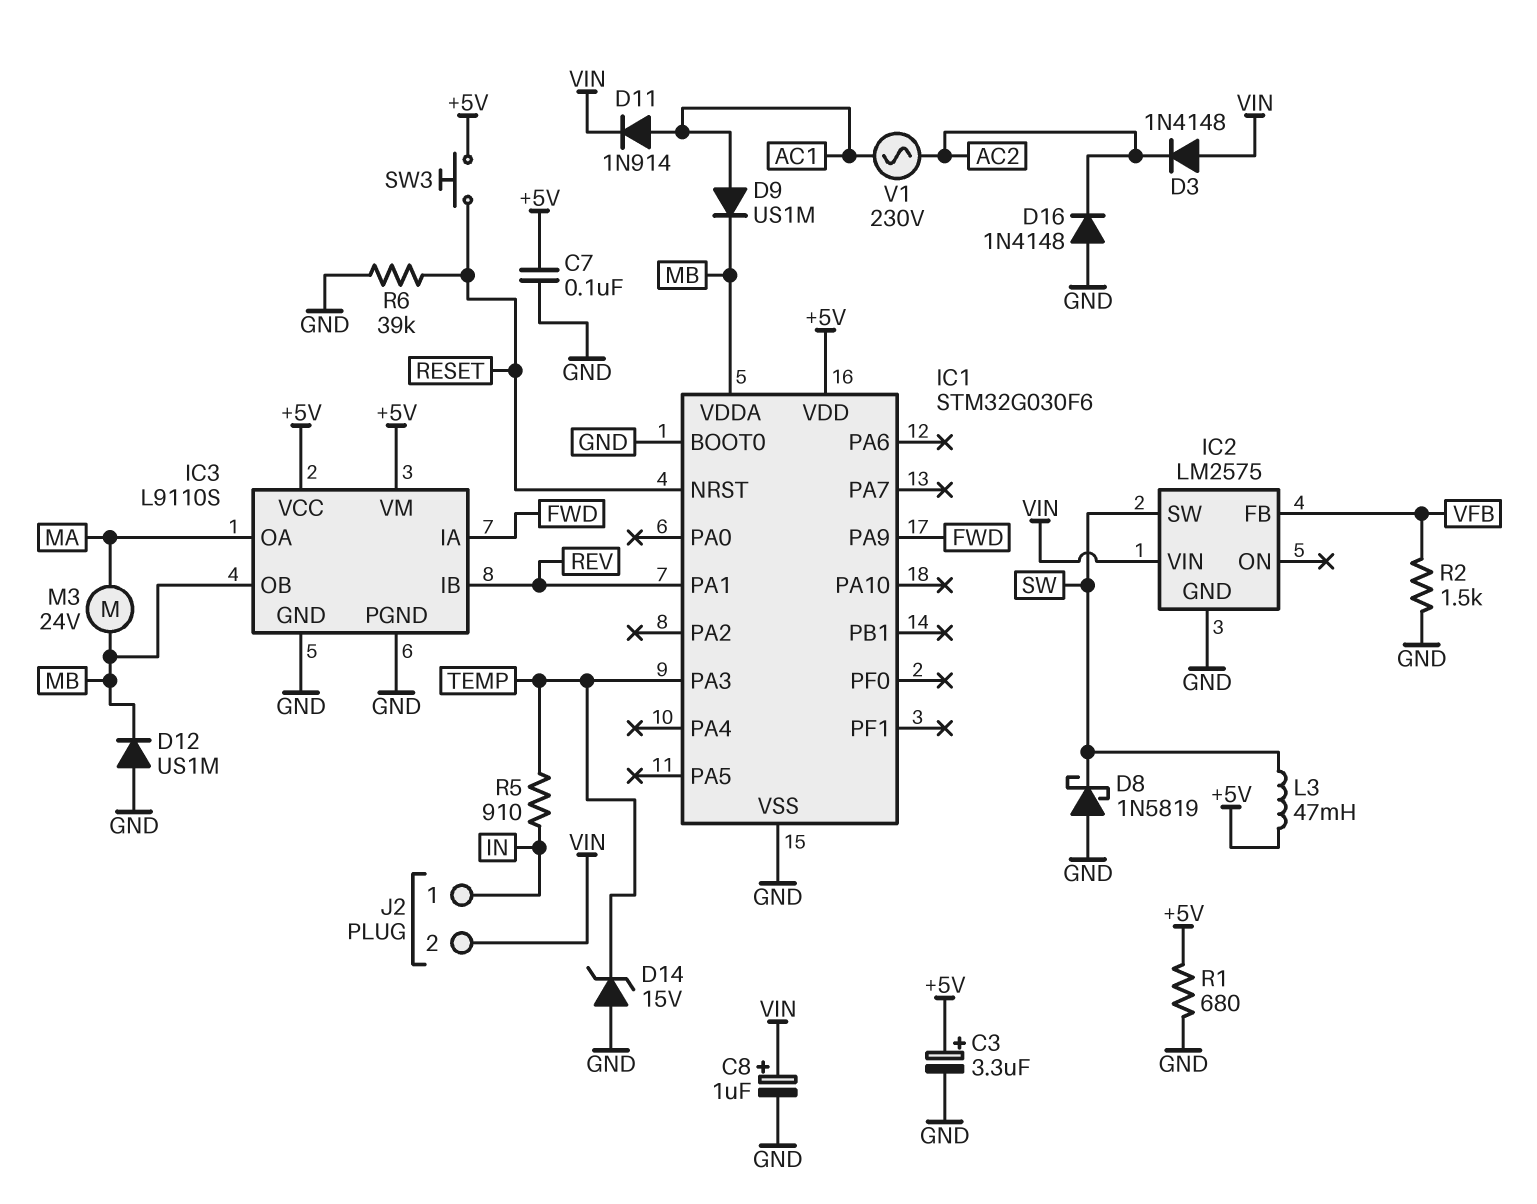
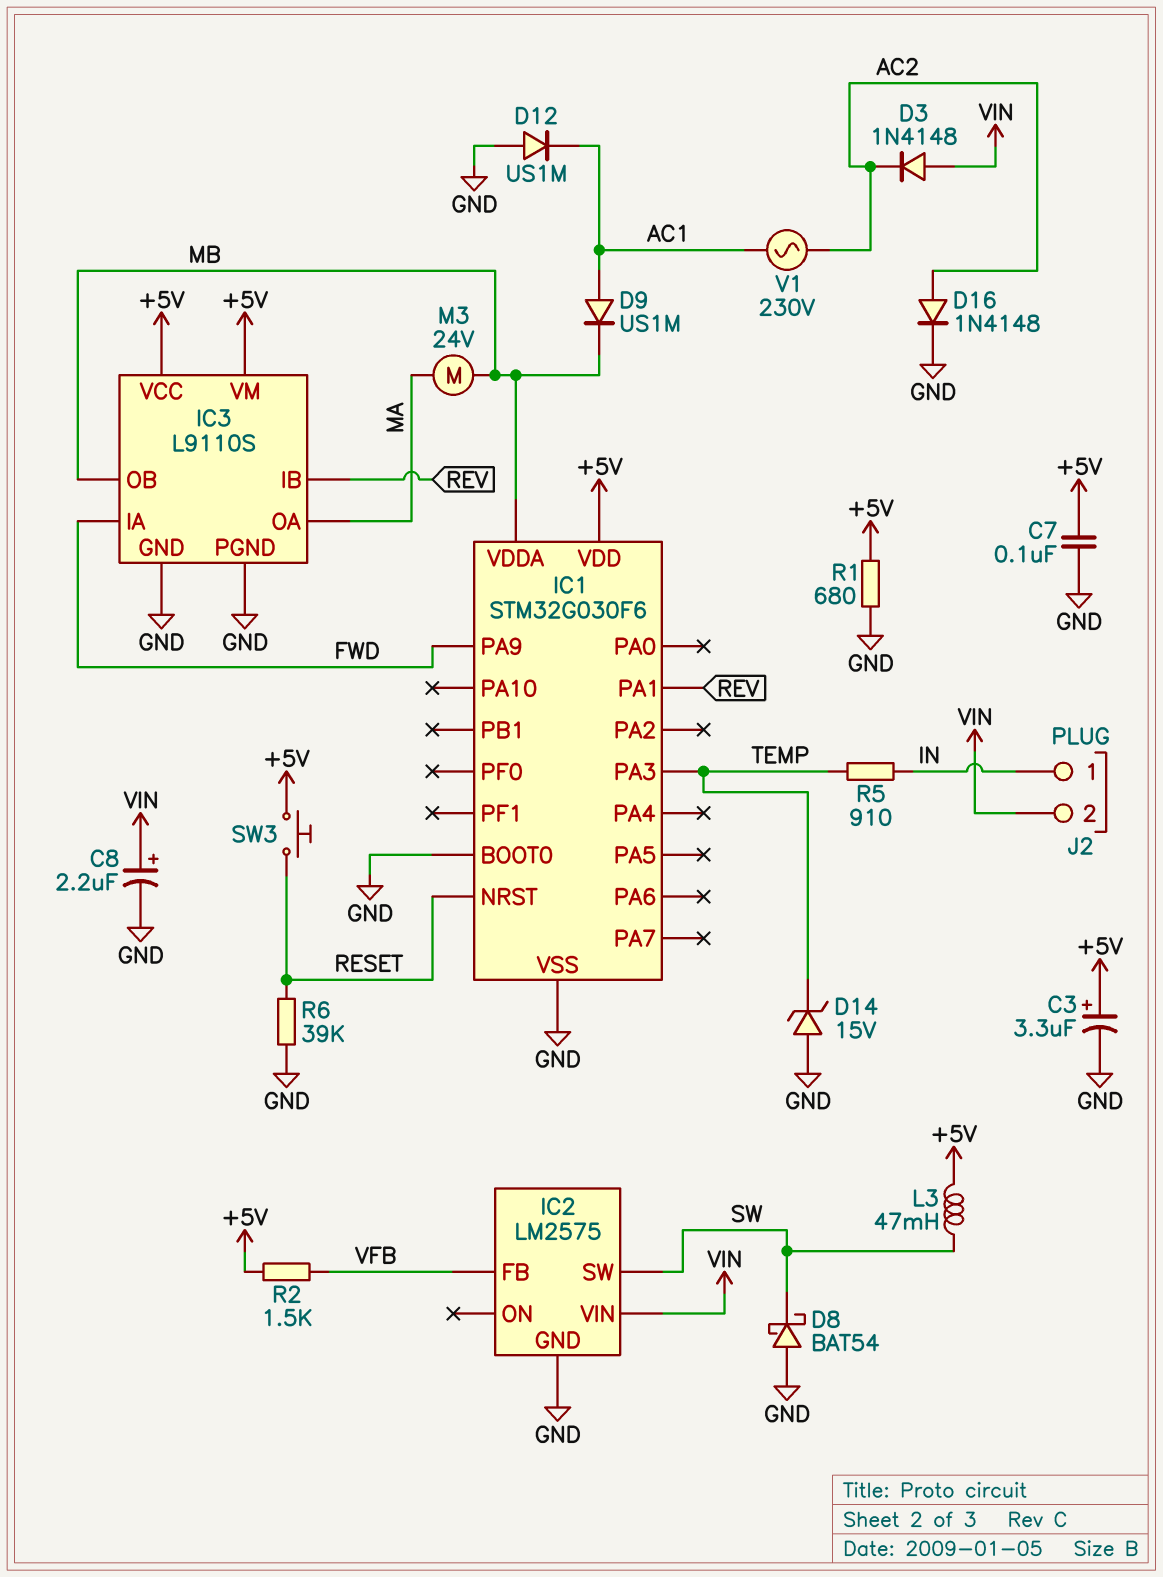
C8: 1uF (plus VIN, minus GND) -> 2.2uF (plus VIN, minus GND)
D8: schottky 1N5819 (A GND, K SW) -> schottky BAT54 (A GND, K SW)
D11: diode 1N914 (A AC1, K VIN) -> none
D12: diode US1M (A GND, K MB) -> diode US1M (A GND, K AC1)
D16: diode 1N4148 (A GND, K AC2) -> diode 1N4148 (A AC2, K GND)
R2: 1.5k (GND, VFB) -> 1.5k (+5V, VFB)

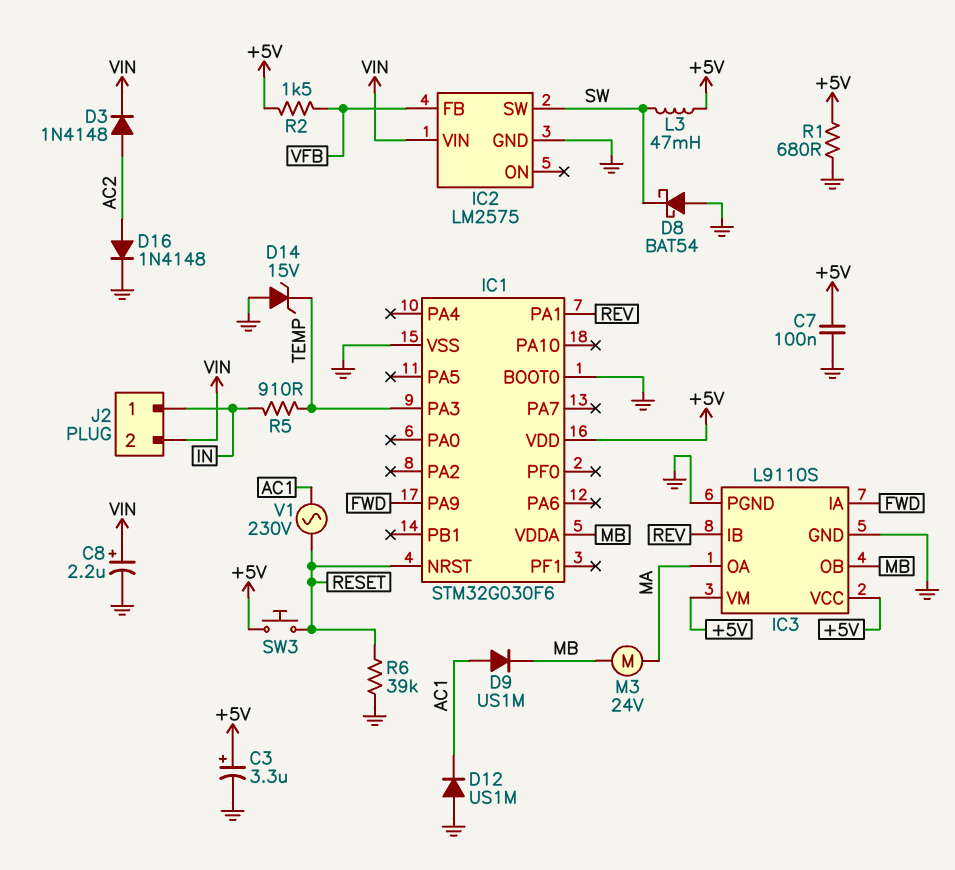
D3: diode 1N4148 (A VIN, K AC2) -> diode 1N4148 (A AC2, K VIN)
V1: AC 230V (AC1, AC2) -> AC 230V (AC1, RESET)

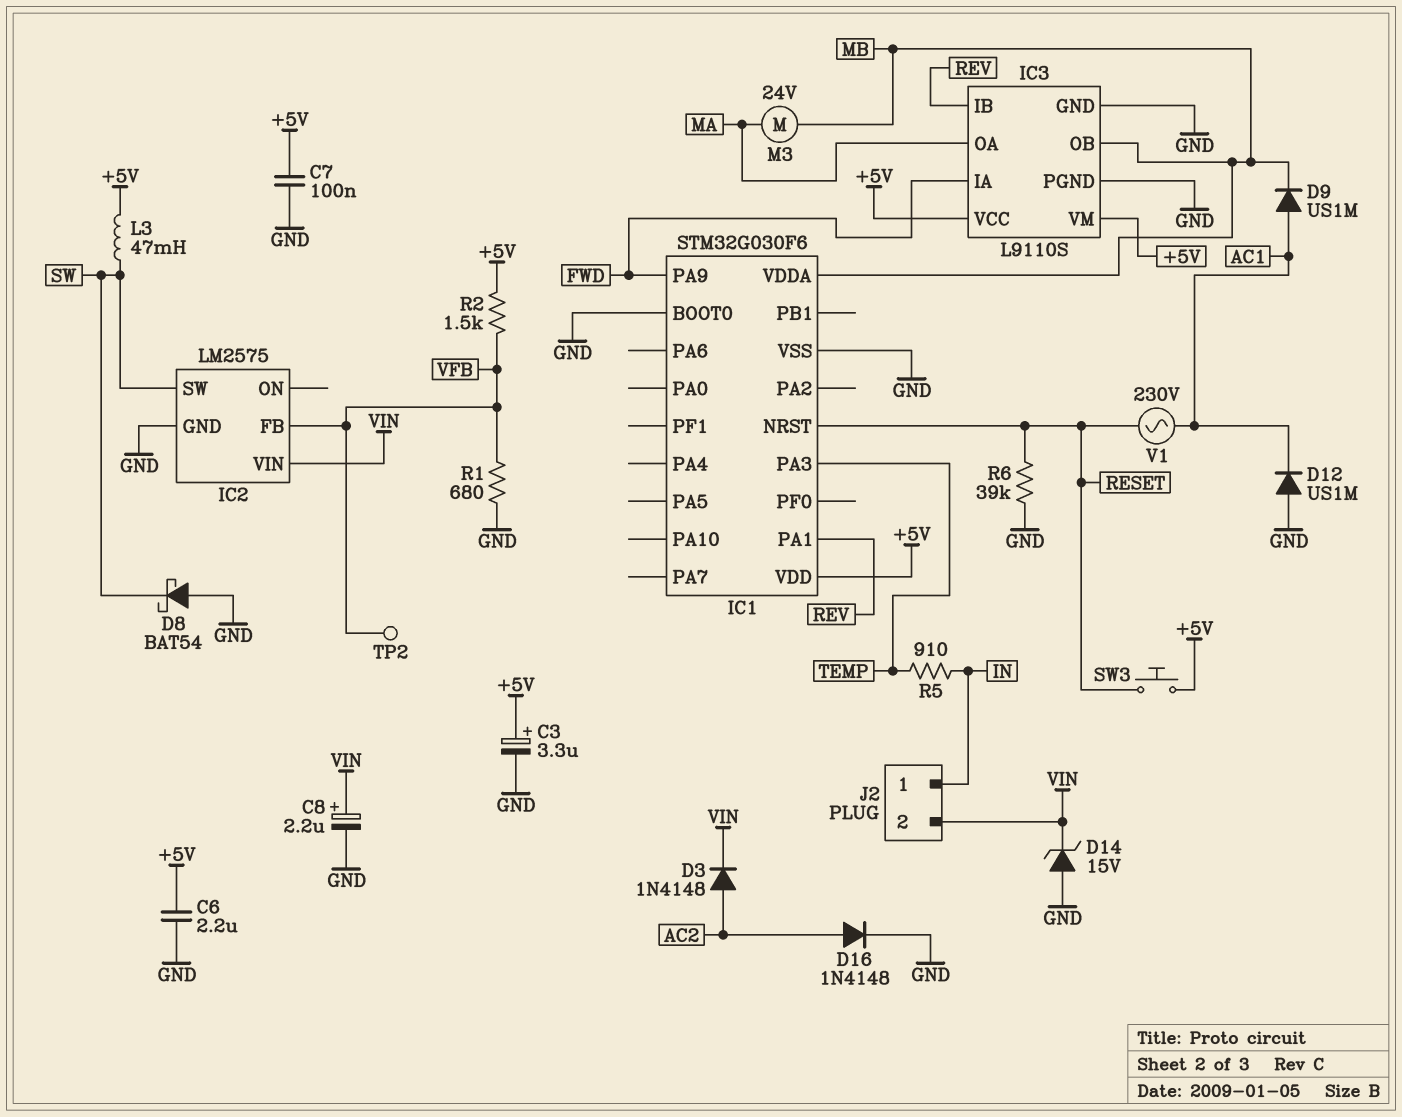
C6: none -> 2.2uF (+5V, GND)
D14: zener 15V (A GND, K TEMP) -> zener 15V (A GND, K VIN)
R1: 680 (+5V, GND) -> 680 (GND, VFB)
TP2: none -> test point (VFB)

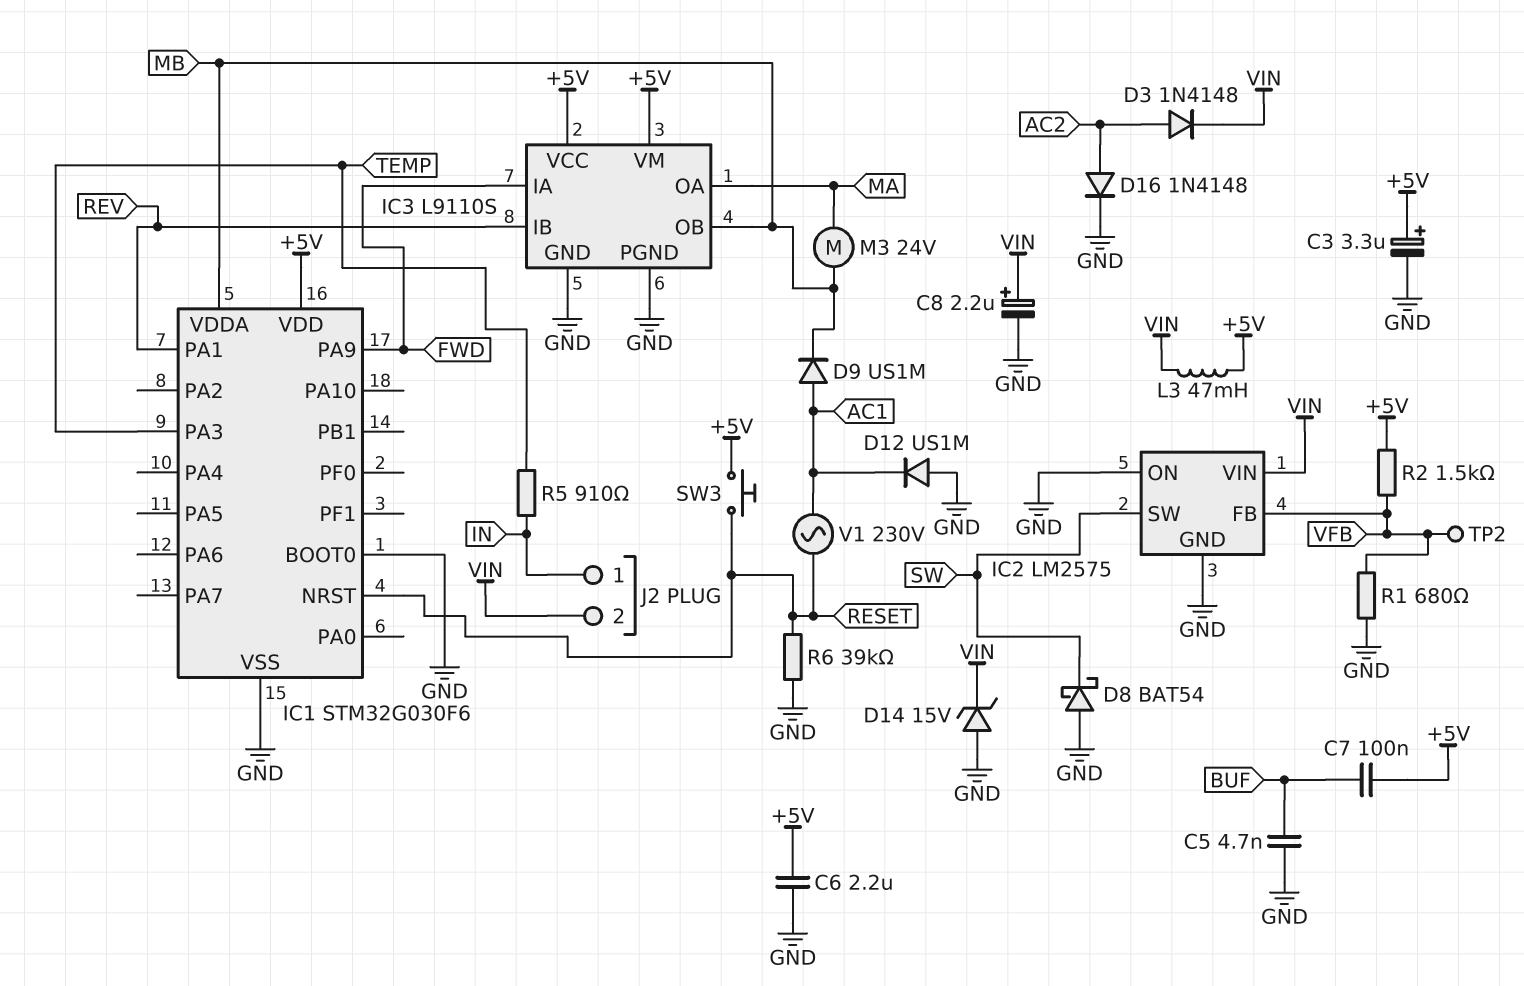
C5: none -> 4.7nF (BUF, GND)
C7: 100nF (+5V, GND) -> 100nF (+5V, BUF)
IC2 pin ON: none -> GND
L3: 47mH (+5V, SW) -> 47mH (+5V, VIN)

